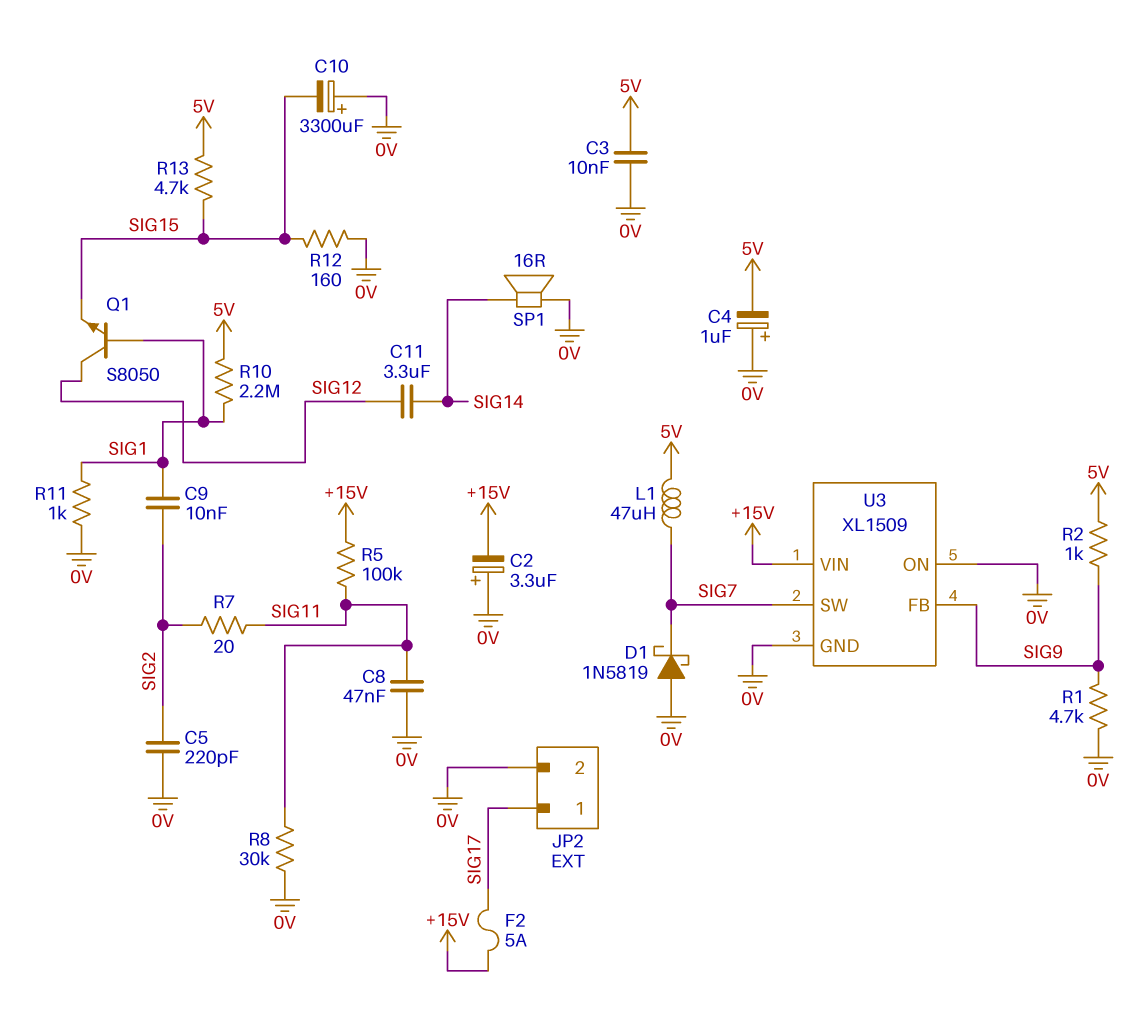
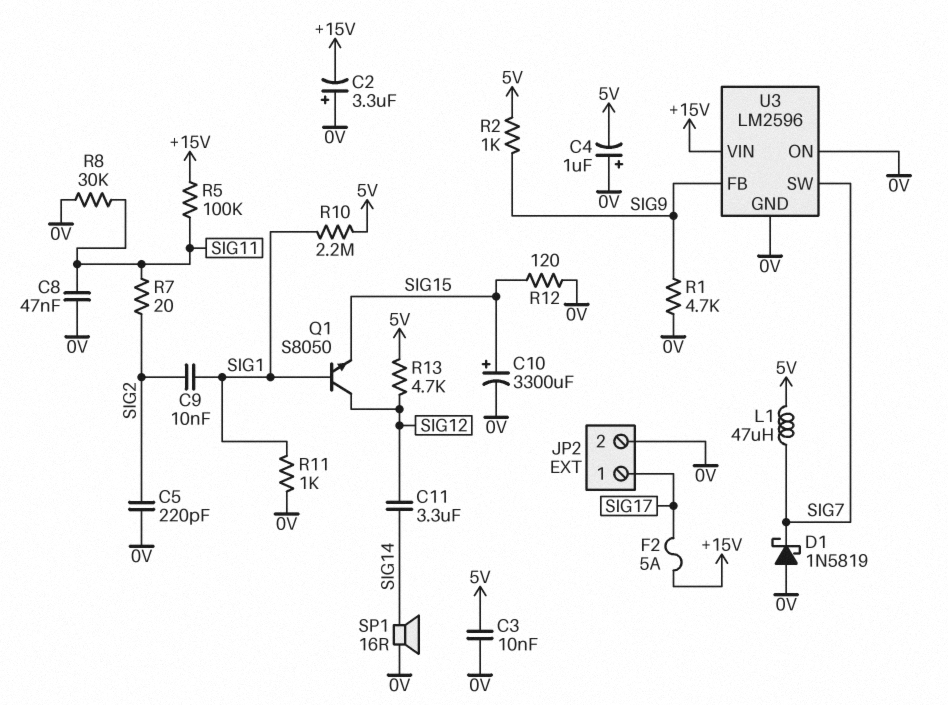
C10: 3300uF (plus 0V, minus SIG15) -> 3300uF (plus SIG15, minus 0V)
R12: 160 (0V, SIG15) -> 120 (0V, SIG15)
R13: 4.7k (5V, SIG15) -> 4.7k (5V, SIG12)
U3: XL1509 -> LM2596

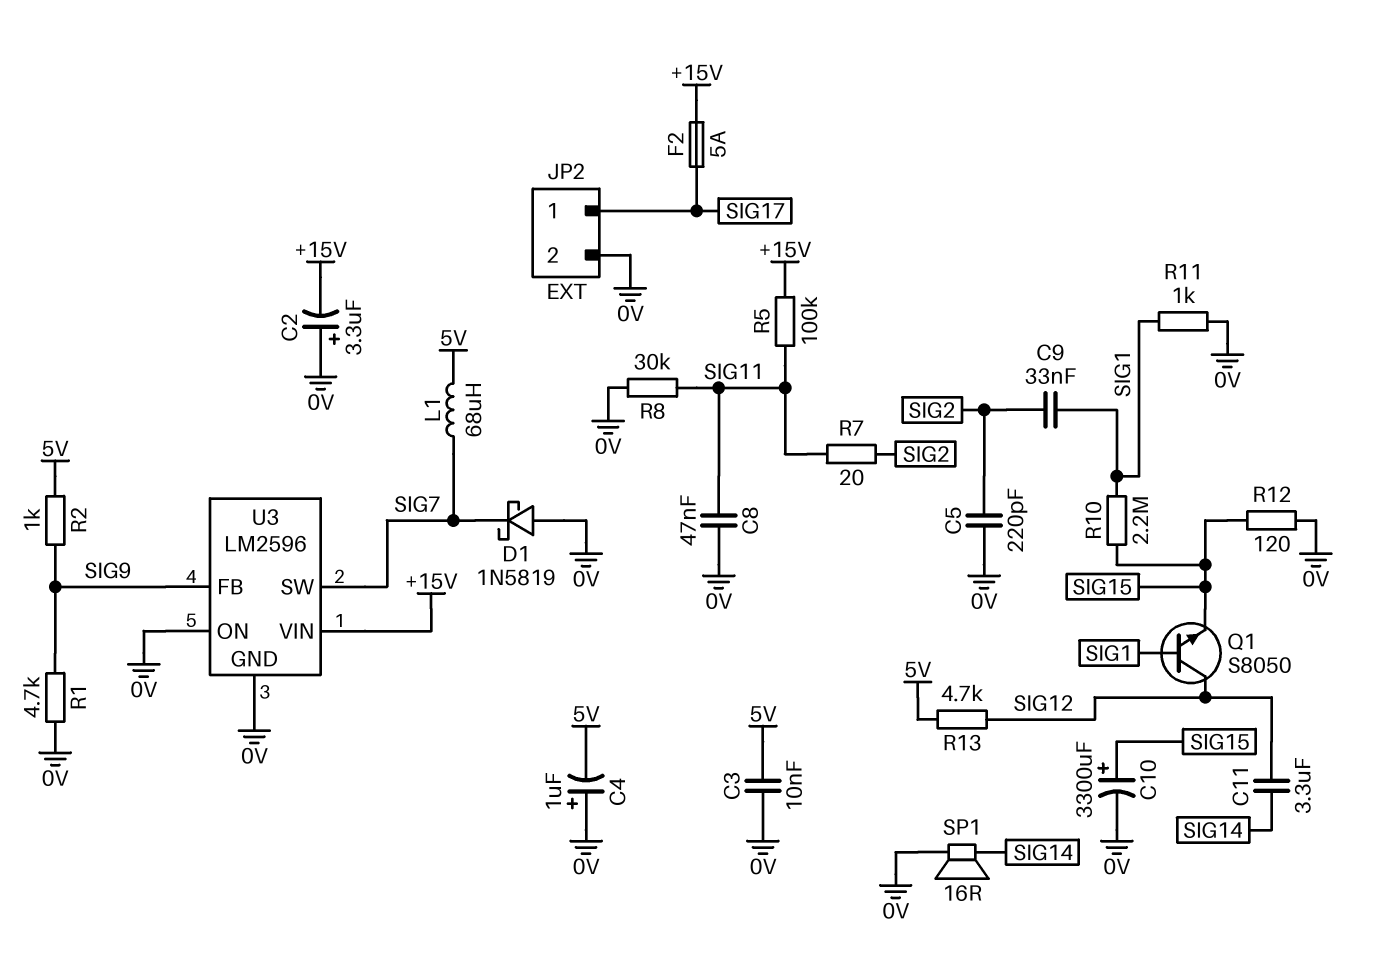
C9: 10nF (SIG1, SIG2) -> 33nF (SIG1, SIG2)
L1: 47uH (5V, SIG7) -> 68uH (5V, SIG7)
R10: 2.2M (5V, SIG1) -> 2.2M (SIG1, SIG15)

